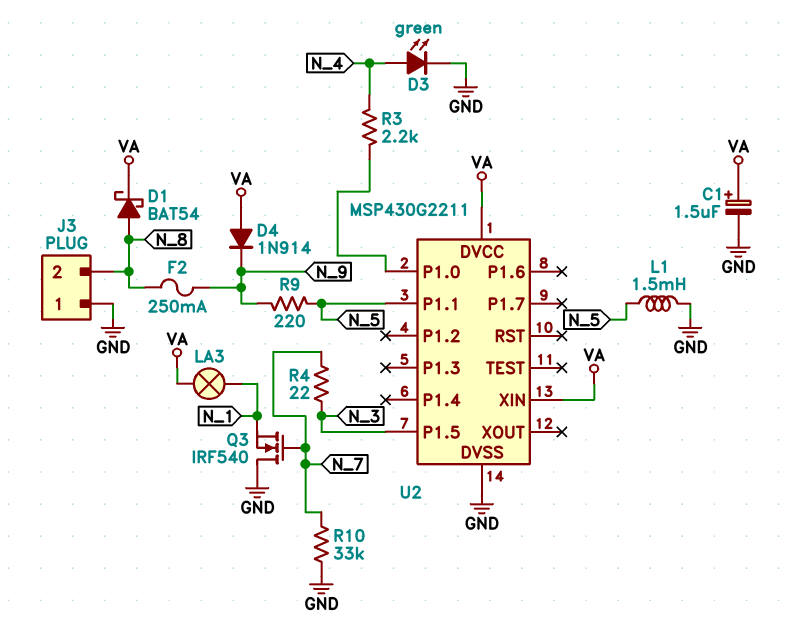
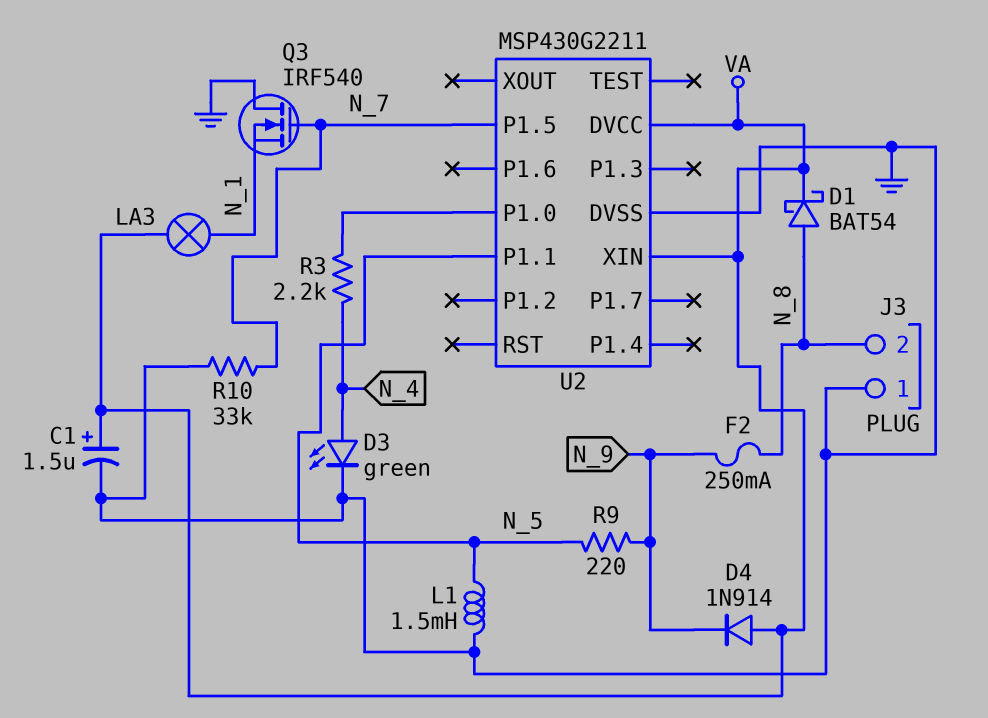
R4: 22 (N_3, N_7) -> none
U2 pin P1.5: N_3 -> N_7

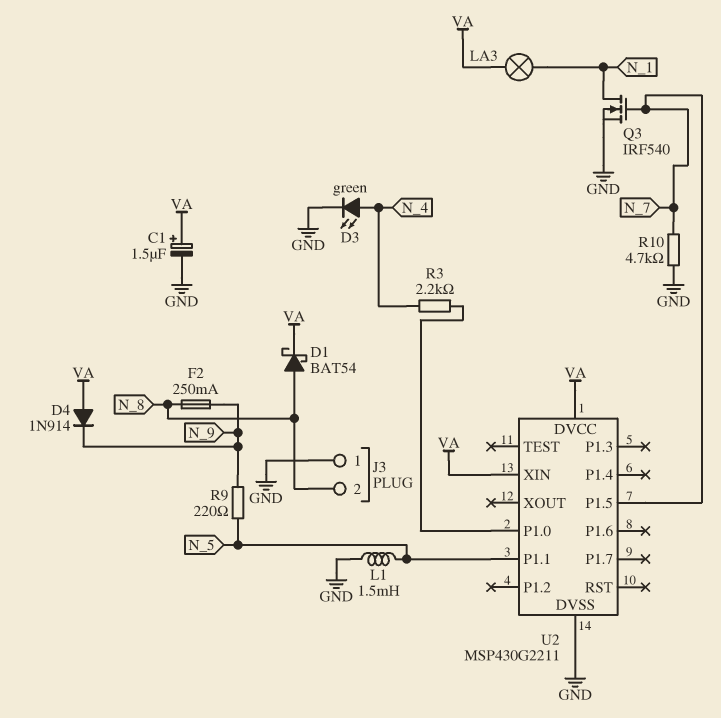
Q3: NMOS IRF540 (G N_7, D GND, S N_1) -> NMOS IRF540 (G N_7, D N_1, S GND)
R10: 33k (GND, N_7) -> 4.7k (GND, N_7)

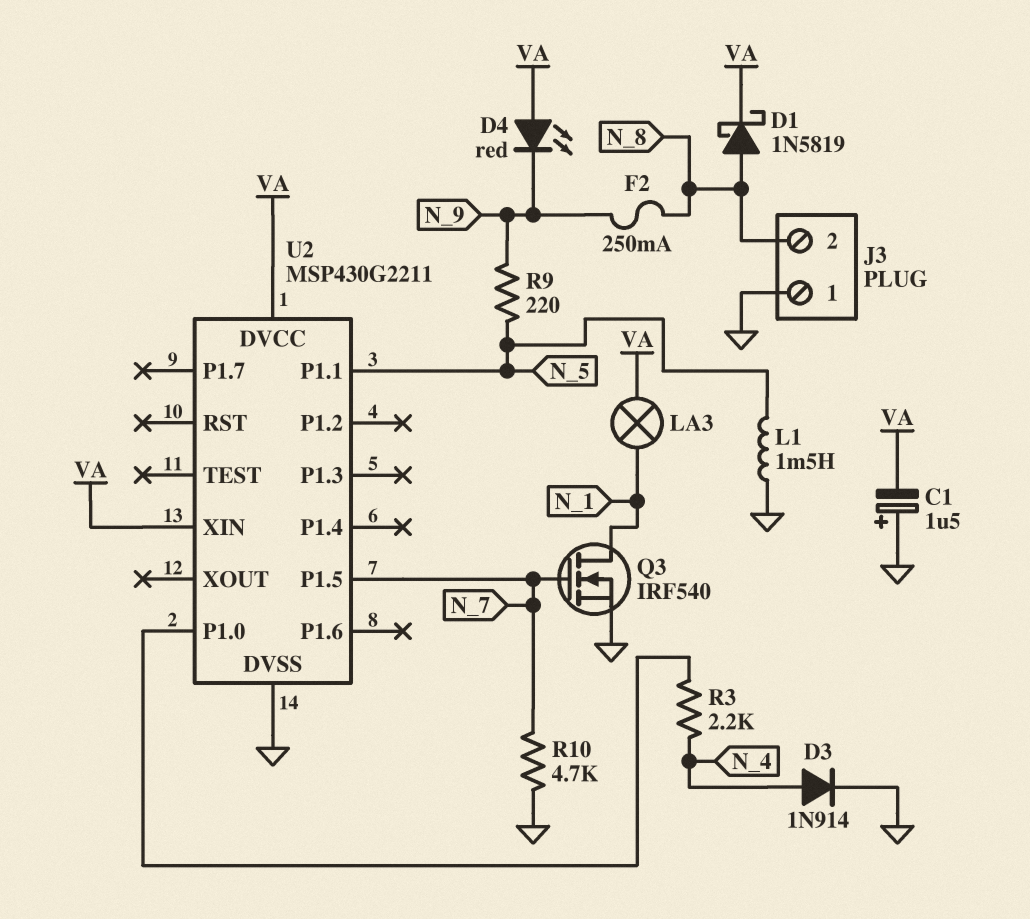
C1: 1.5uF (plus VA, minus GND) -> 1.5uF (plus GND, minus VA)
D1: schottky BAT54 (A N_8, K VA) -> schottky 1N5819 (A N_8, K VA)
D3: LED green (A N_4, K GND) -> diode 1N914 (A N_4, K GND)
D4: diode 1N914 (A VA, K N_9) -> LED red (A VA, K N_9)

